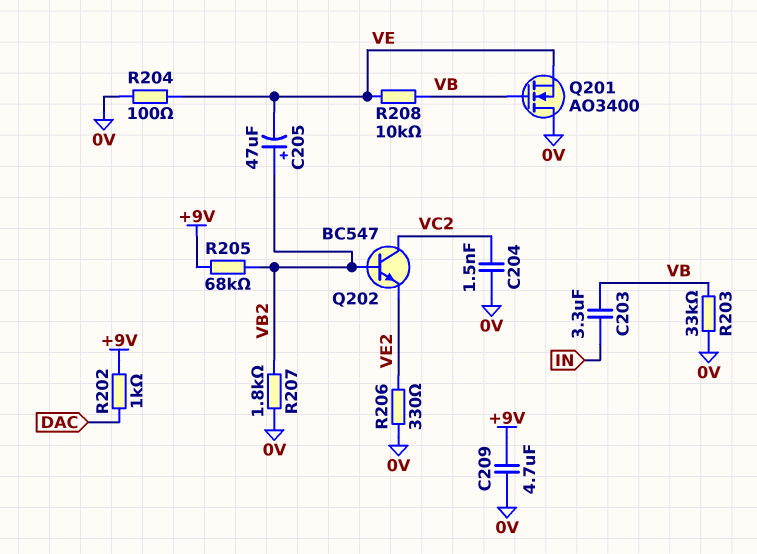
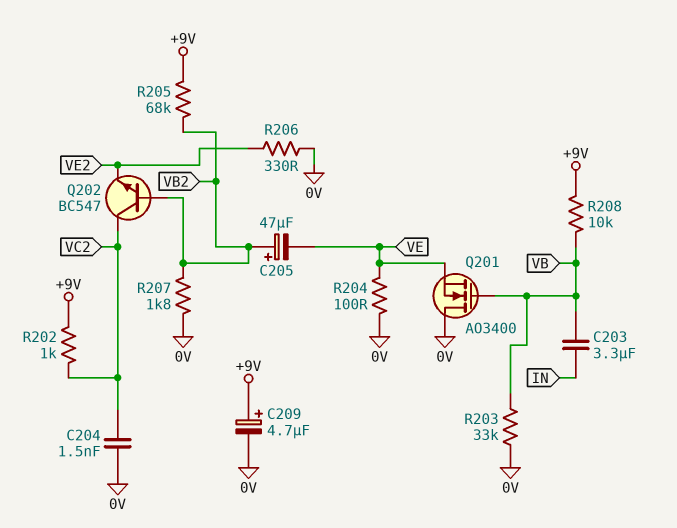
C209: 4.7uF (+9V, 0V) -> 4.7uF (plus +9V, minus 0V)
R202: 1k (+9V, DAC) -> 1k (+9V, VC2)
R208: 10k (VB, VE) -> 10k (+9V, VB)

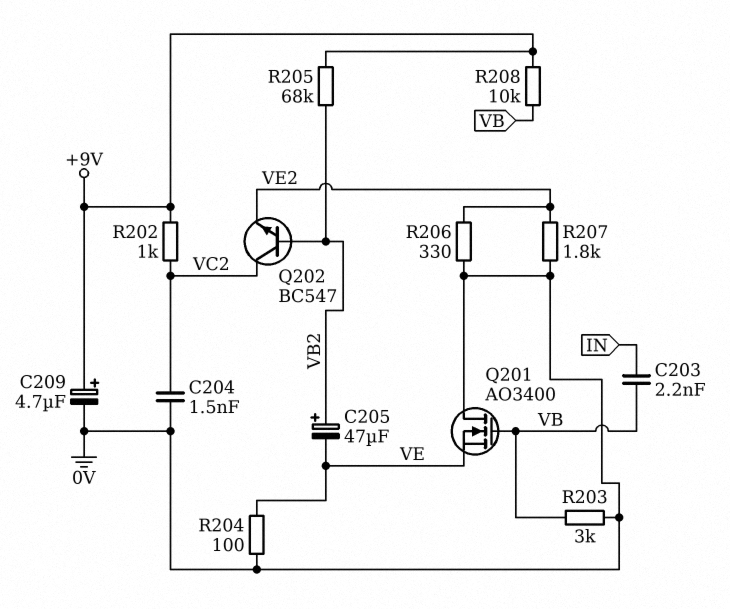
C203: 3.3uF (IN, VB) -> 2.2nF (IN, VB)
R203: 33k (0V, VB) -> 3k (0V, VB)
R207: 1.8k (0V, VB2) -> 1.8k (0V, VE2)

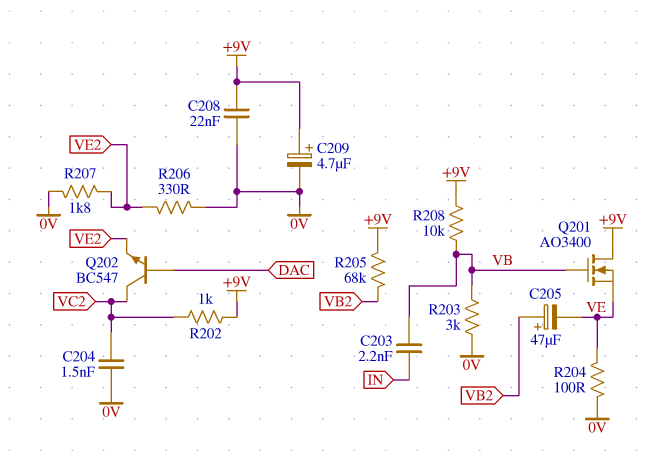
C208: none -> 22nF (+9V, 0V)
Q201: NMOS AO3400 (G VB, D 0V, S VE) -> NMOS AO3400 (G VB, D +9V, S VE)
Q202: NPN BC547 (B VB2, C VC2, E VE2) -> NPN BC547 (B DAC, C VC2, E VE2)

